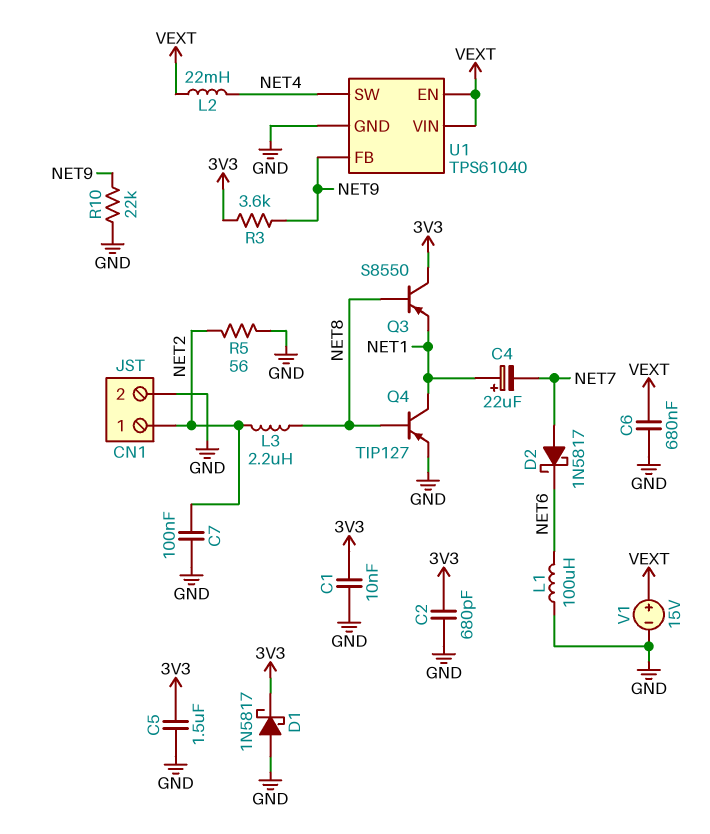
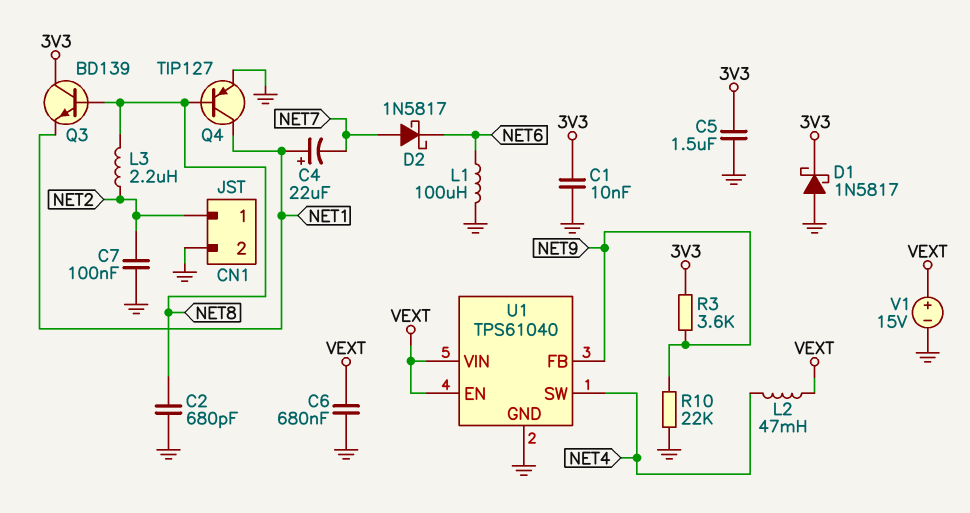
C2: 680pF (3V3, GND) -> 680pF (GND, NET8)
L2: 22mH (NET4, VEXT) -> 47mH (NET4, VEXT)
Q3: PNP S8550 (B NET8, C 3V3, E NET1) -> NPN BD139 (B NET8, C 3V3, E NET1)
R5: 56 (GND, NET2) -> none

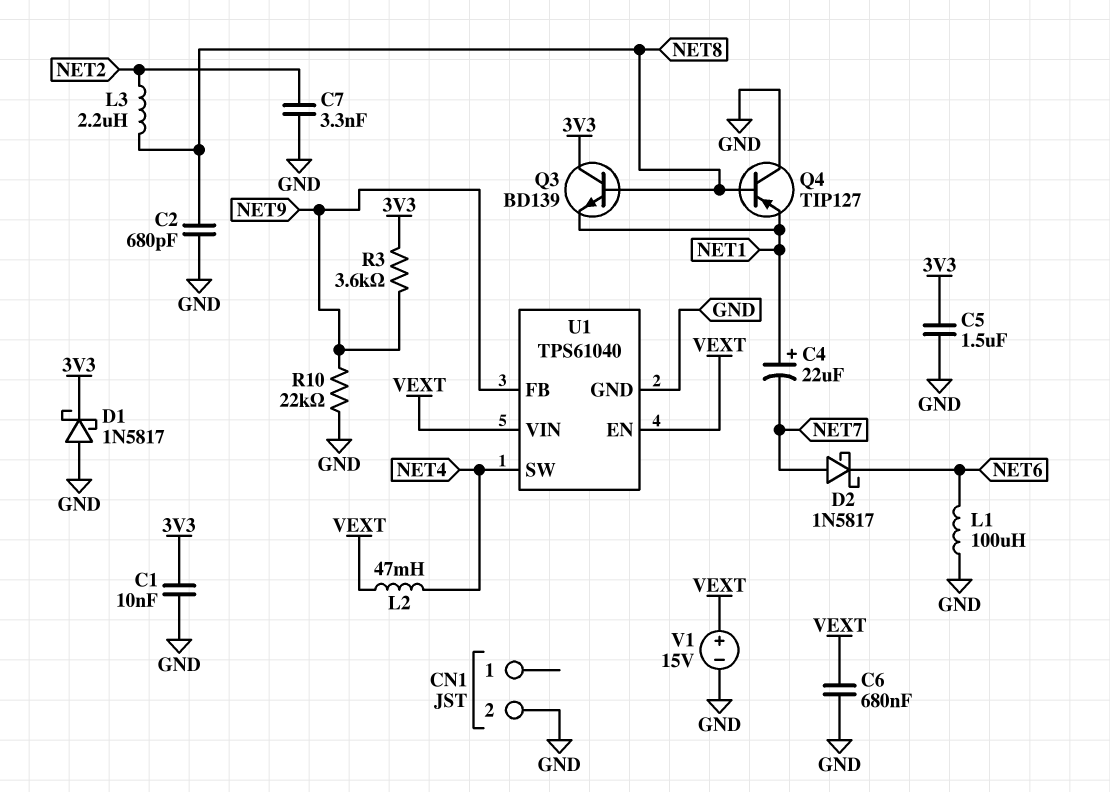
C7: 100nF (GND, NET2) -> 3.3nF (GND, NET2)
CN1 pin 1: NET2 -> none
Q4: PNP TIP127 (B NET8, C NET1, E GND) -> PNP TIP127 (B NET8, C GND, E NET1)

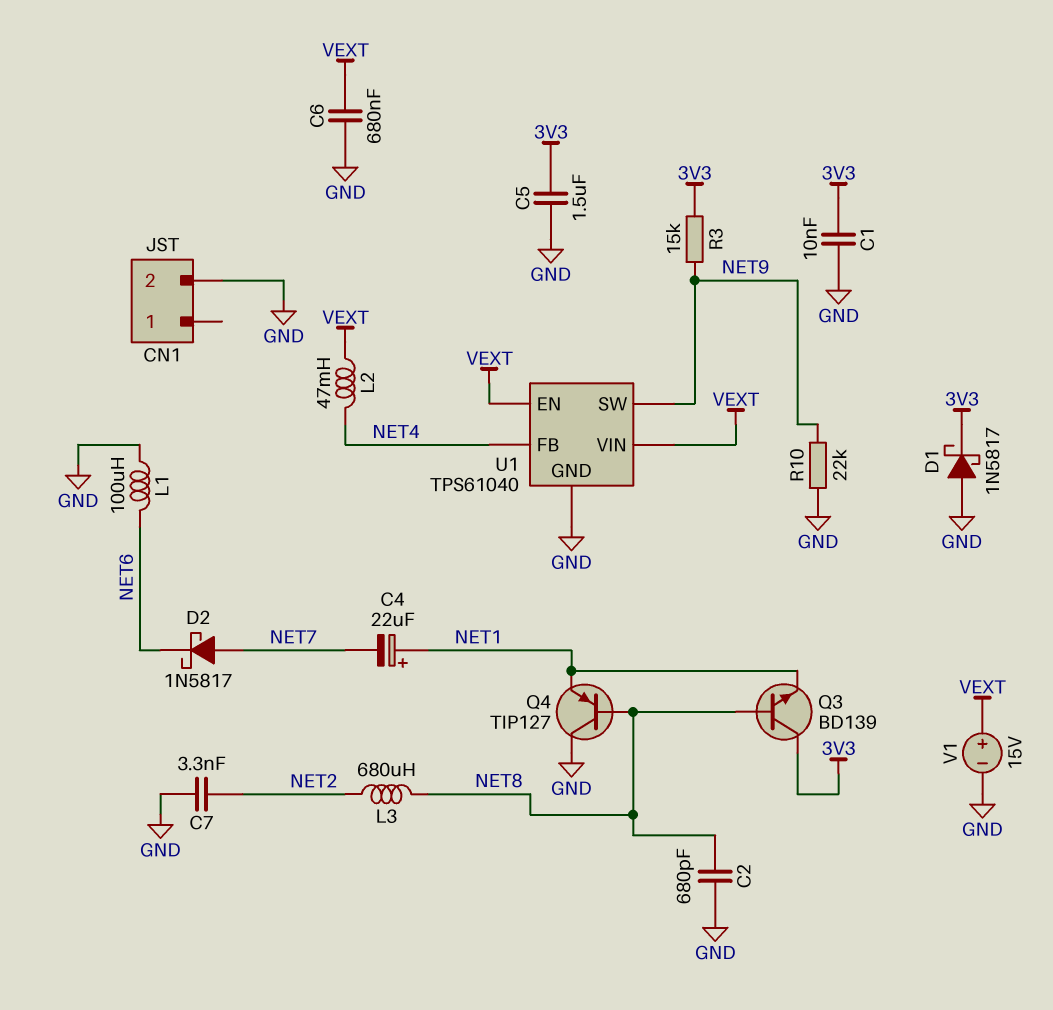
L3: 2.2uH (NET2, NET8) -> 680uH (NET2, NET8)
R3: 3.6k (3V3, NET9) -> 15k (3V3, NET9)
U1 pin FB: NET9 -> NET4
U1 pin SW: NET4 -> NET9

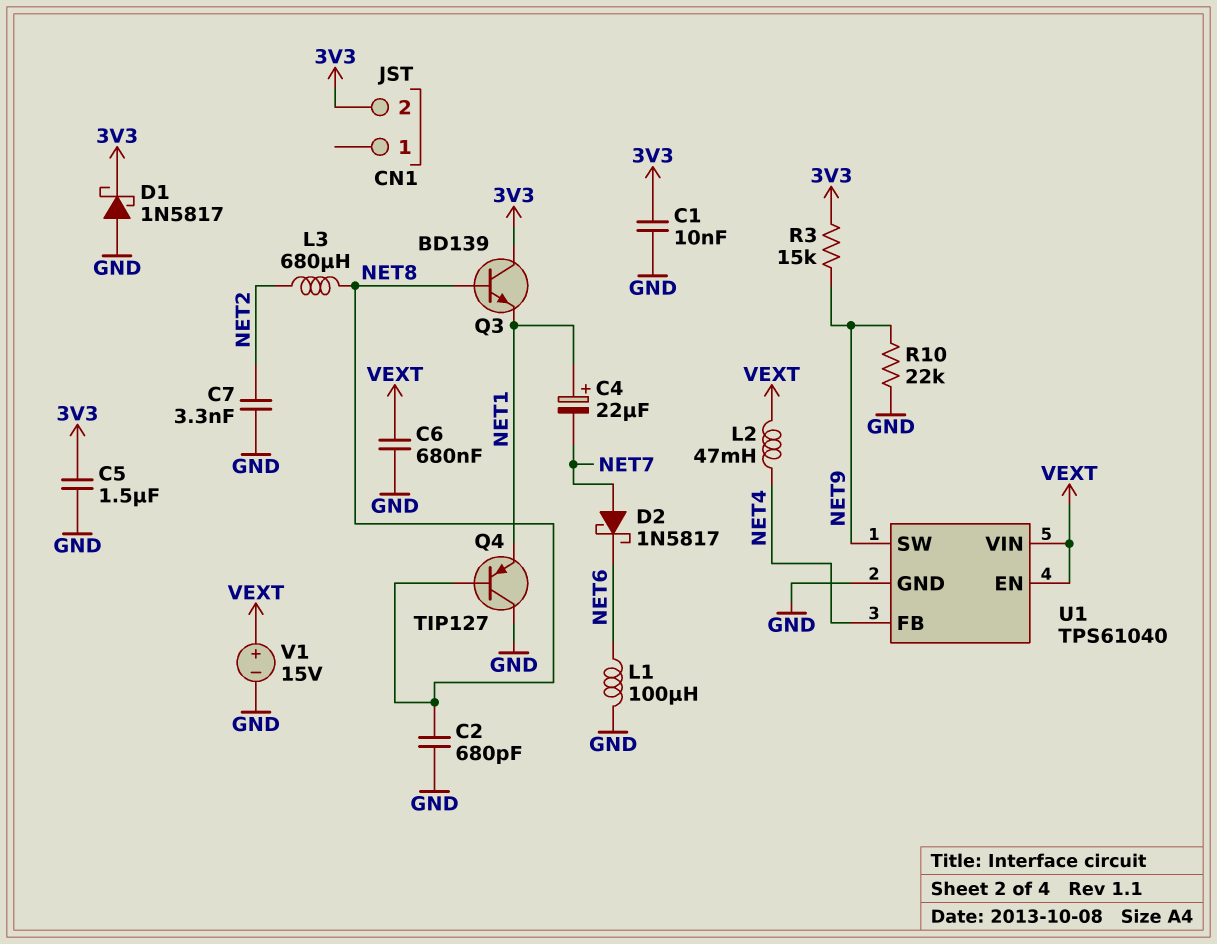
CN1 pin 2: GND -> 3V3

